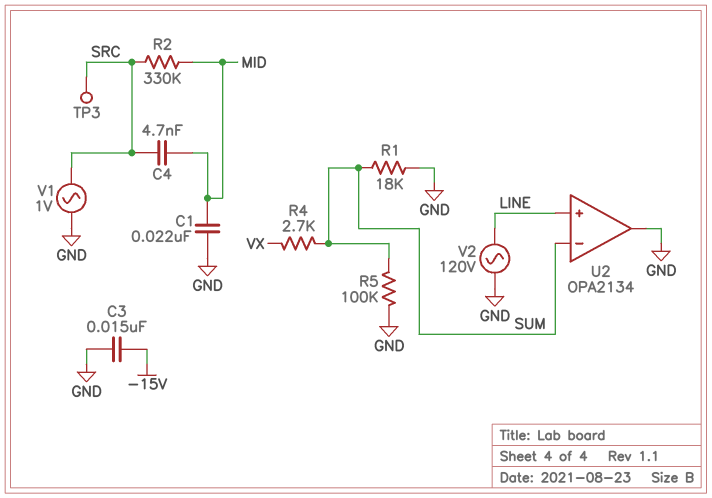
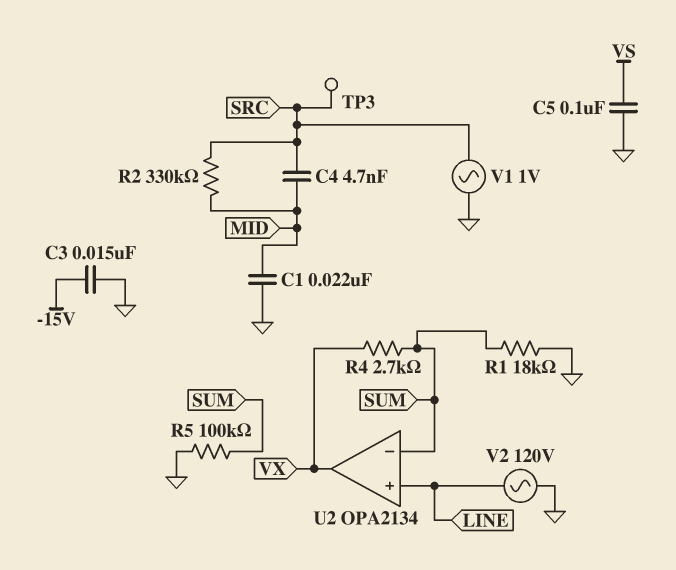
C5: none -> 100nF (GND, VS)
U2 pin out: GND -> VX

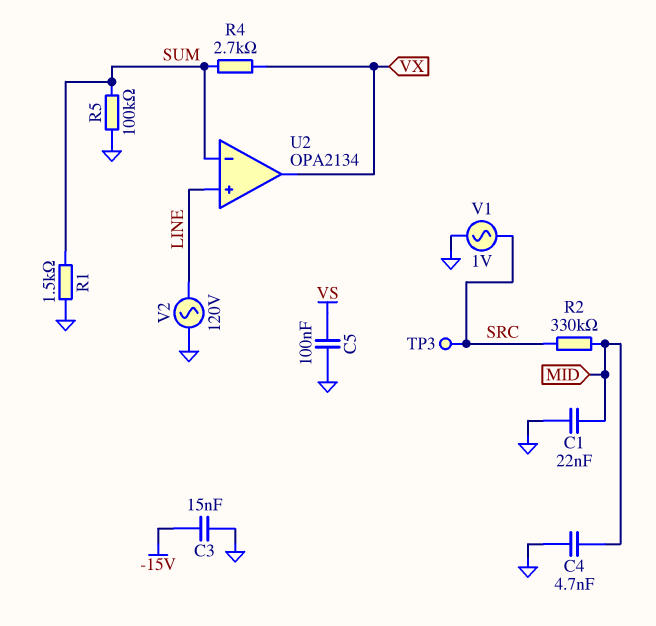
C4: 4.7nF (MID, SRC) -> 4.7nF (GND, MID)
R1: 18k (GND, SUM) -> 1.5k (GND, SUM)

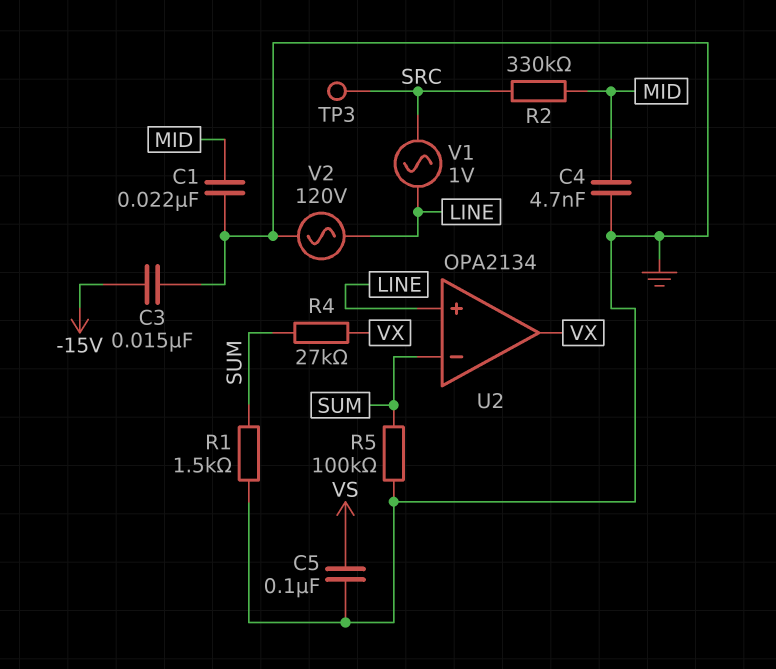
R4: 2.7k (SUM, VX) -> 27k (SUM, VX)
V1: AC 1V (GND, SRC) -> AC 1V (LINE, SRC)

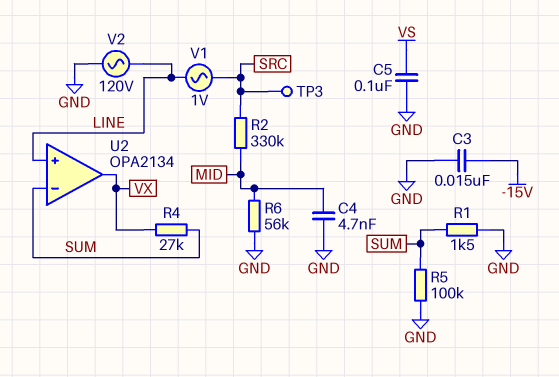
C1: 22nF (GND, MID) -> none
R6: none -> 56k (GND, MID)

